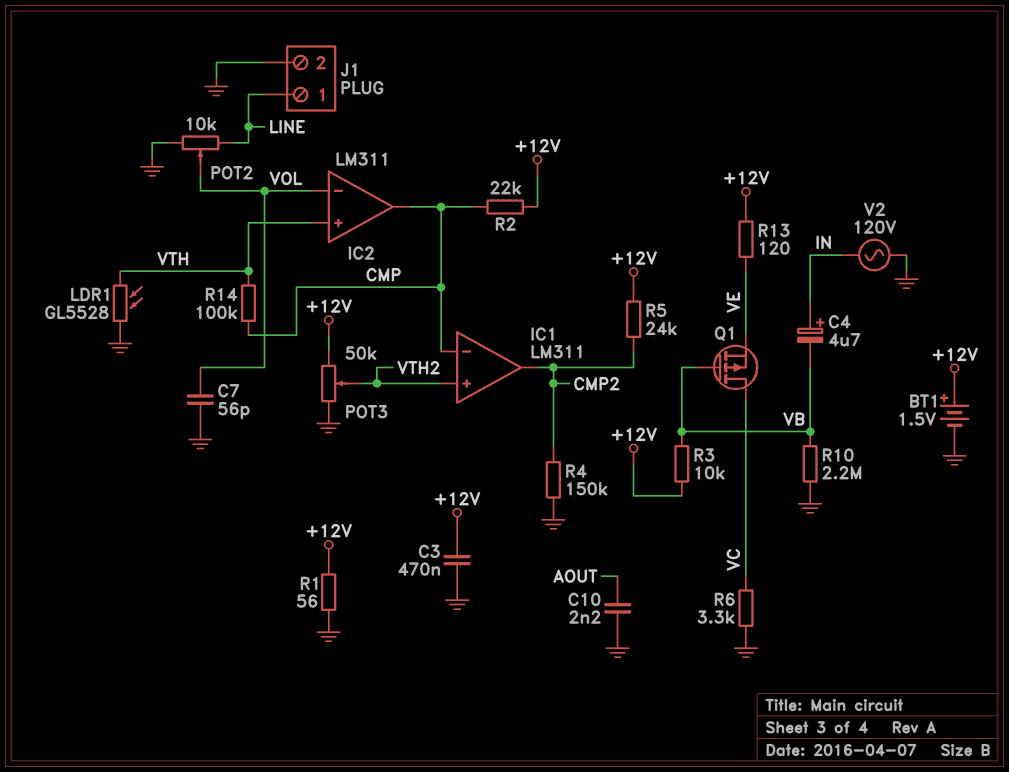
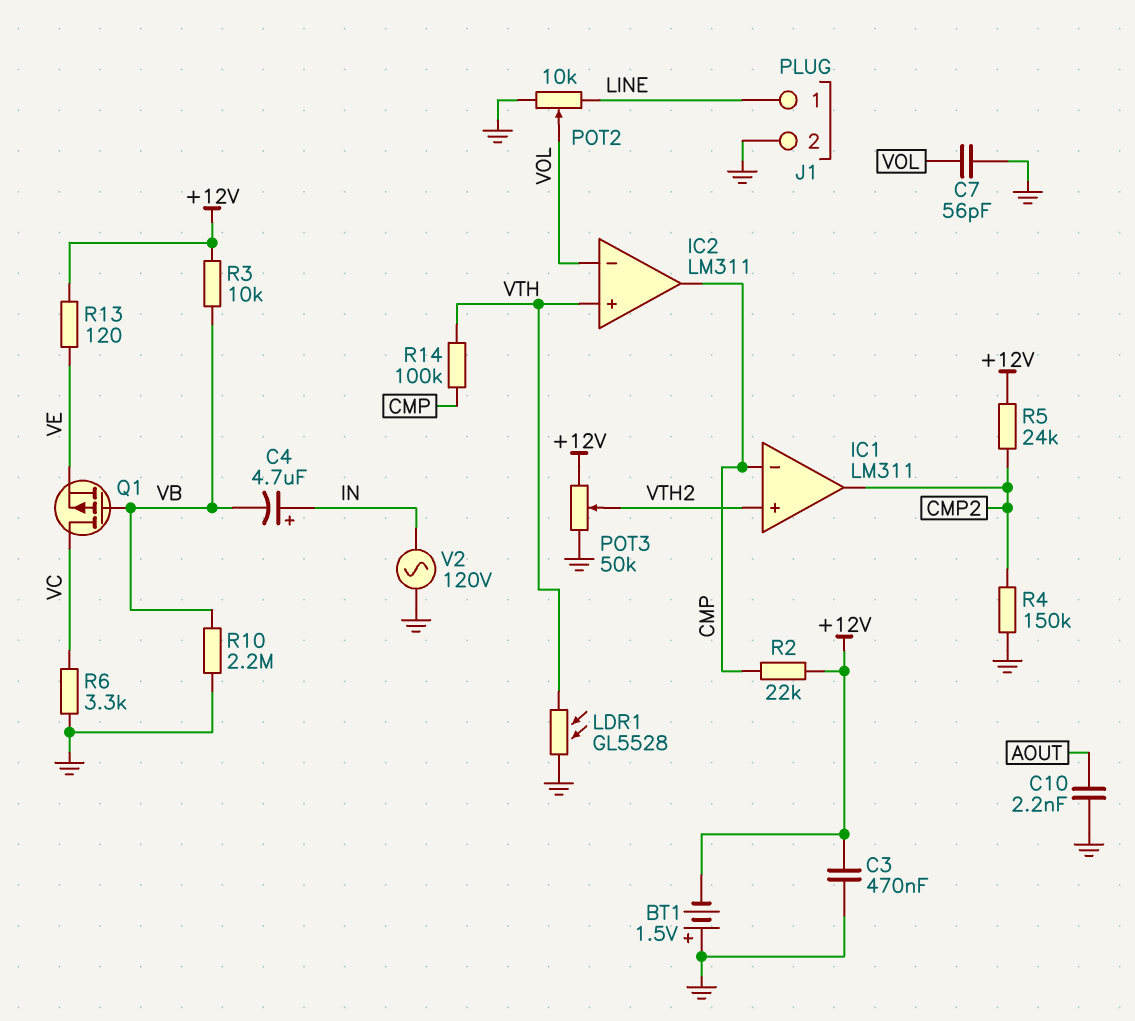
BT1: 1.5V (plus +12V, minus GND) -> 1.5V (plus GND, minus +12V)
R1: 56 (+12V, GND) -> none

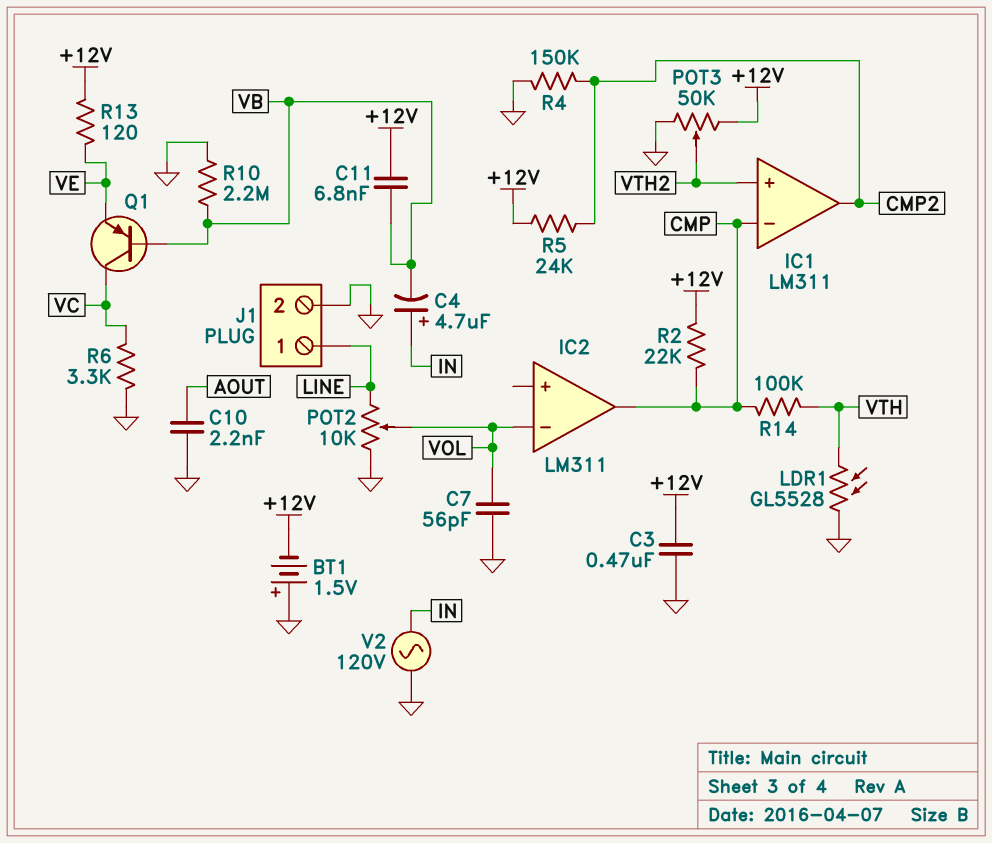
C11: none -> 6.8nF (+12V, VB)
IC2 pin in+: VTH -> none
Q1: PMOS (G VB, D VC, S VE) -> PNP (B VB, C VC, E VE)
R3: 10k (+12V, VB) -> none

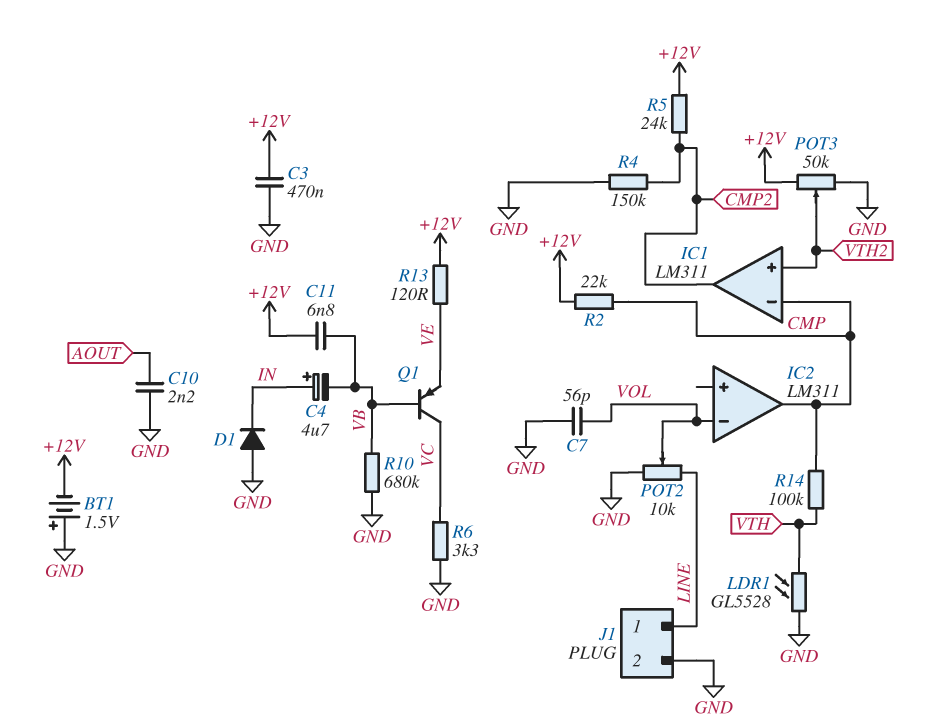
D1: none -> diode (A GND, K IN)
R10: 2.2M (GND, VB) -> 680k (GND, VB)
V2: AC 120V (GND, IN) -> none

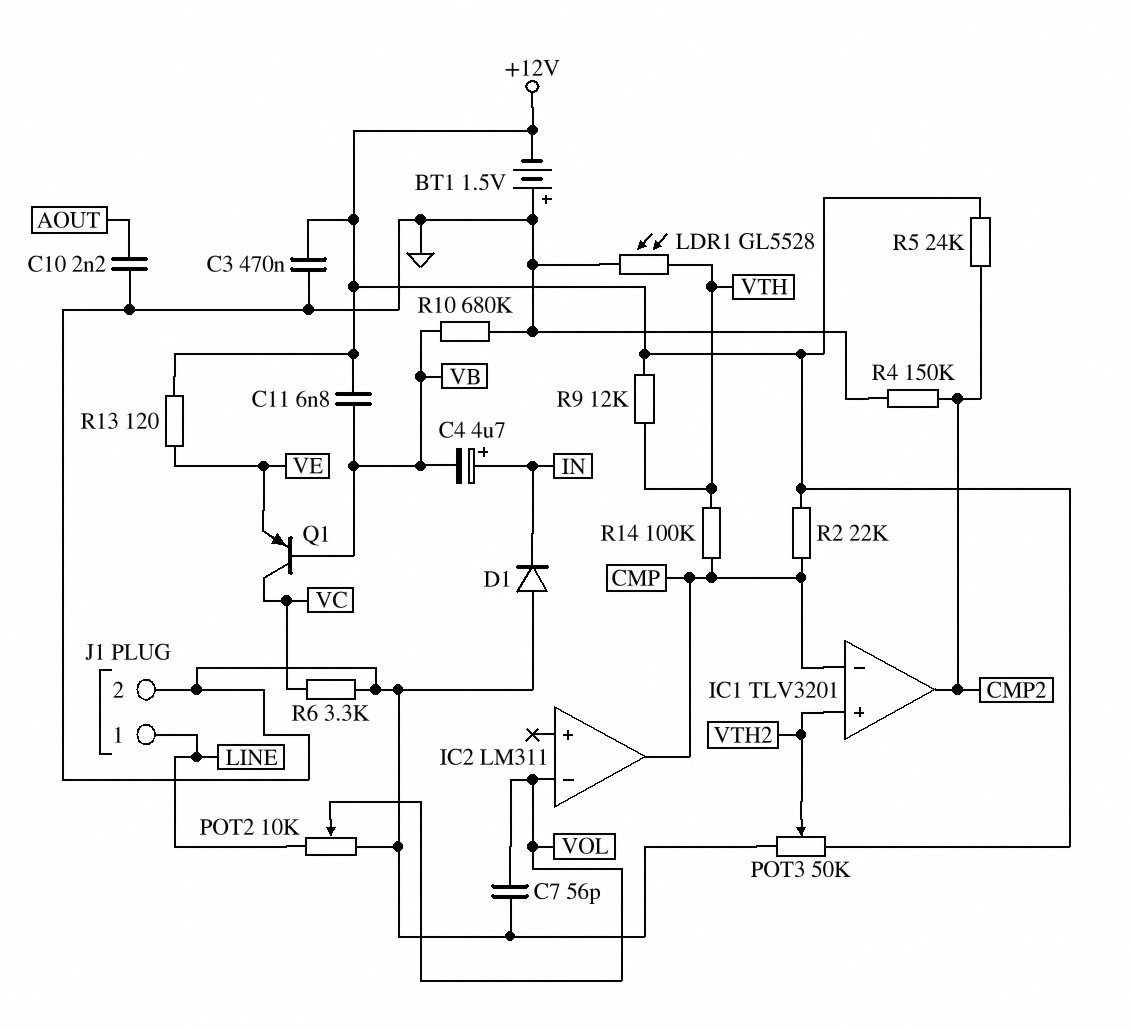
IC1: LM311 -> TLV3201
R9: none -> 12k (+12V, VTH)

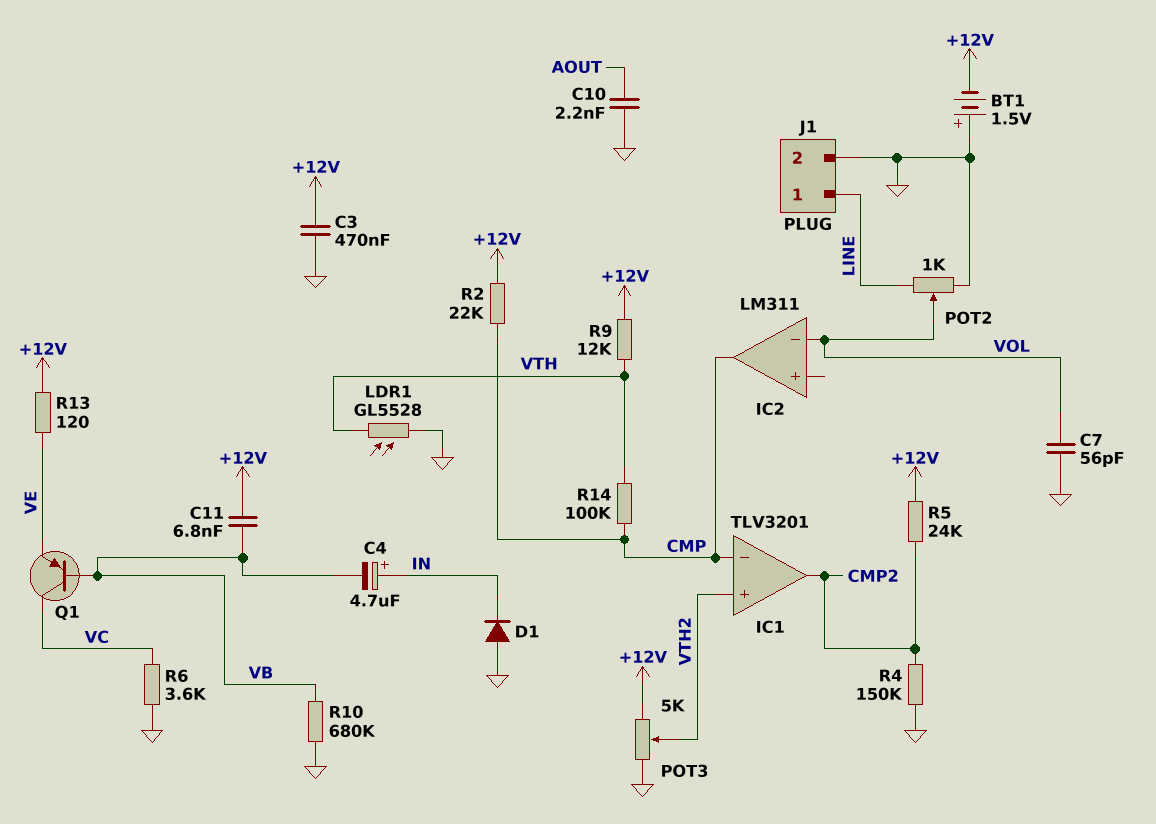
POT2: 10k (GND, LINE, wiper VOL) -> 1k (GND, LINE, wiper VOL)
POT3: 50k (+12V, GND, wiper VTH2) -> 5k (+12V, GND, wiper VTH2)
R6: 3.3k (GND, VC) -> 3.6k (GND, VC)

